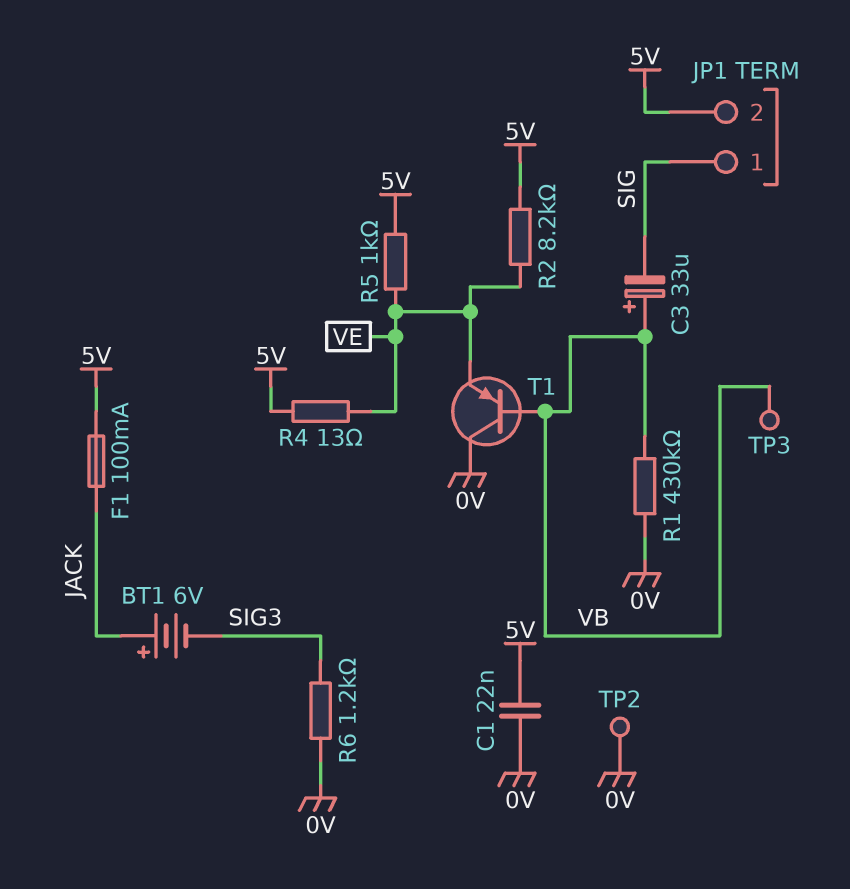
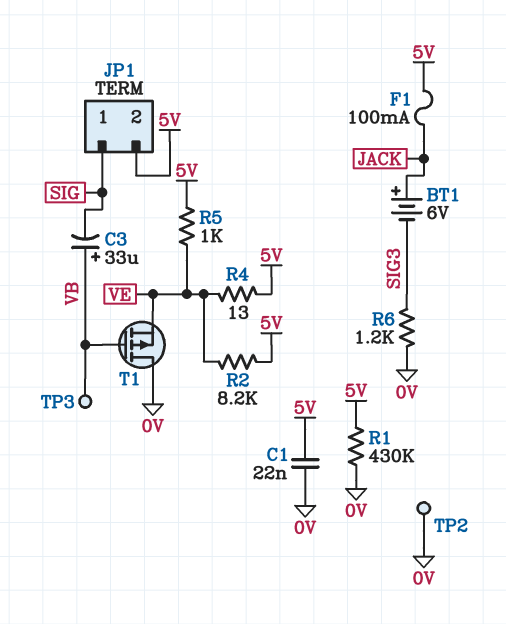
R1: 430k (0V, VB) -> 430k (0V, 5V)
T1: PNP (B VB, C 0V, E VE) -> PMOS (G VB, D 0V, S VE)

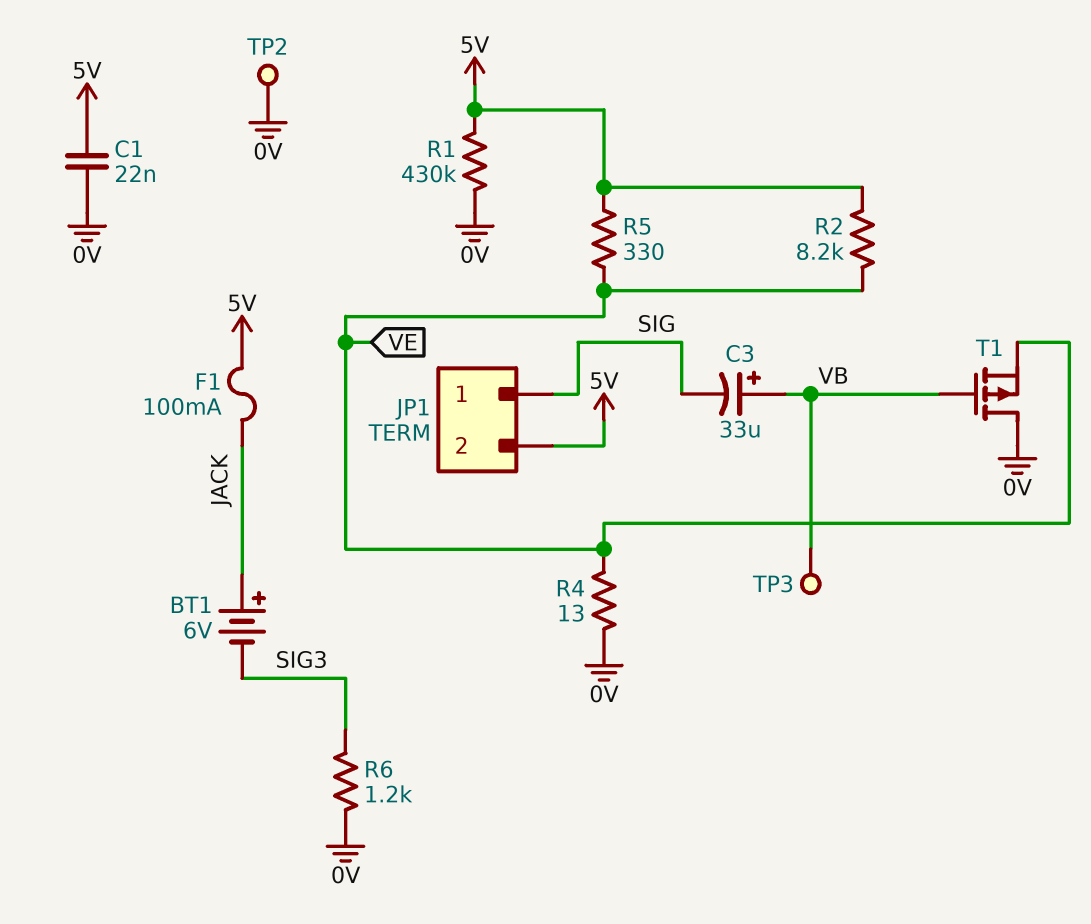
R4: 13 (5V, VE) -> 13 (0V, VE)
R5: 1k (5V, VE) -> 330 (5V, VE)

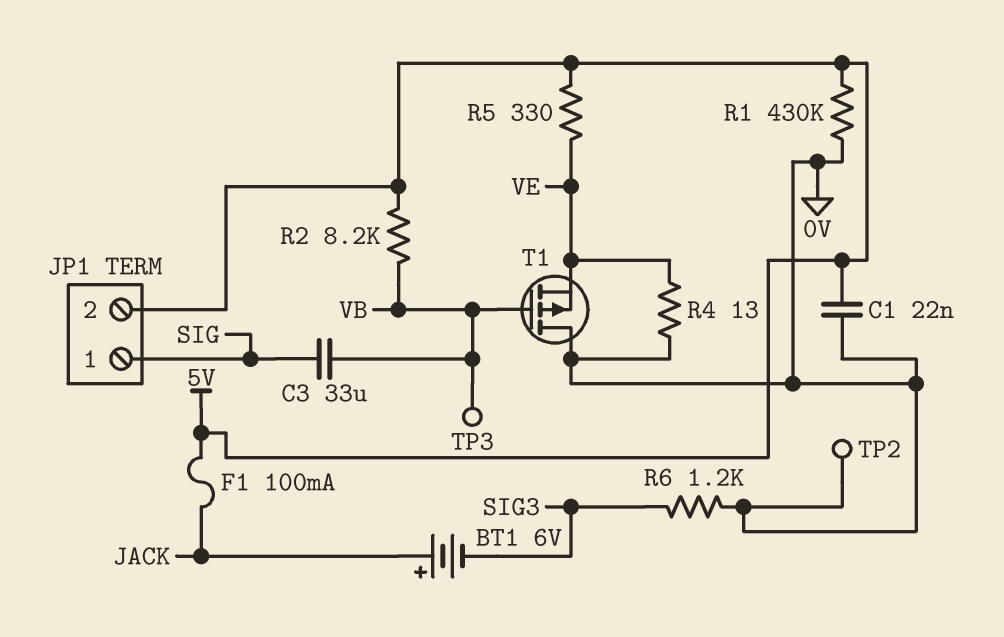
C3: 33uF (plus VB, minus SIG) -> 33uF (SIG, VB)
R2: 8.2k (5V, VE) -> 8.2k (5V, VB)

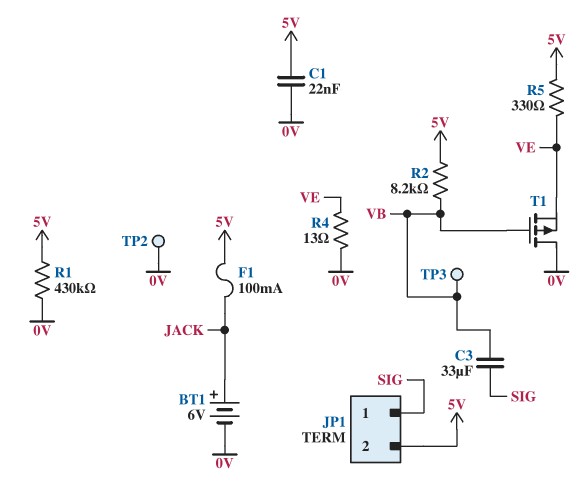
BT1: 6V (plus JACK, minus SIG3) -> 6V (plus JACK, minus 0V)
R6: 1.2k (0V, SIG3) -> none

